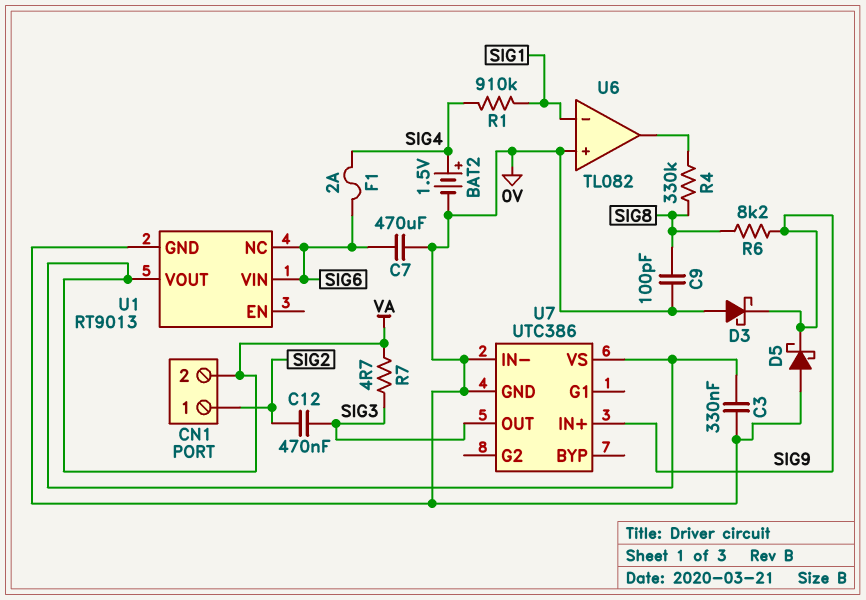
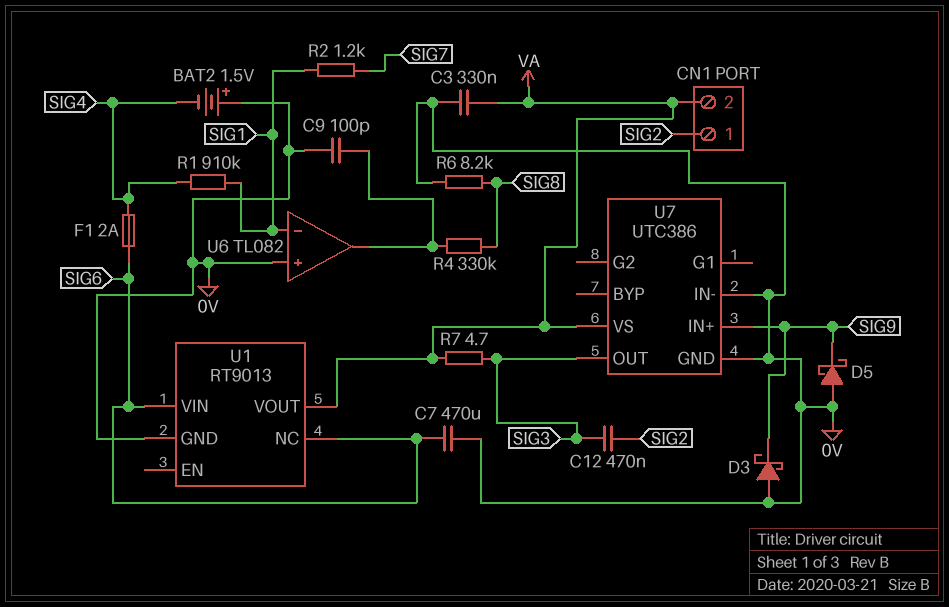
BAT2: 1.5V (plus SIG4, minus 0V) -> 1.5V (plus 0V, minus SIG4)
C9: 100pF (0V, SIG8) -> 100pF (0V, U6/out)
R2: none -> 1.2k (SIG1, SIG7)
R6: 8.2k (SIG8, SIG9) -> 8.2k (0V, SIG8)

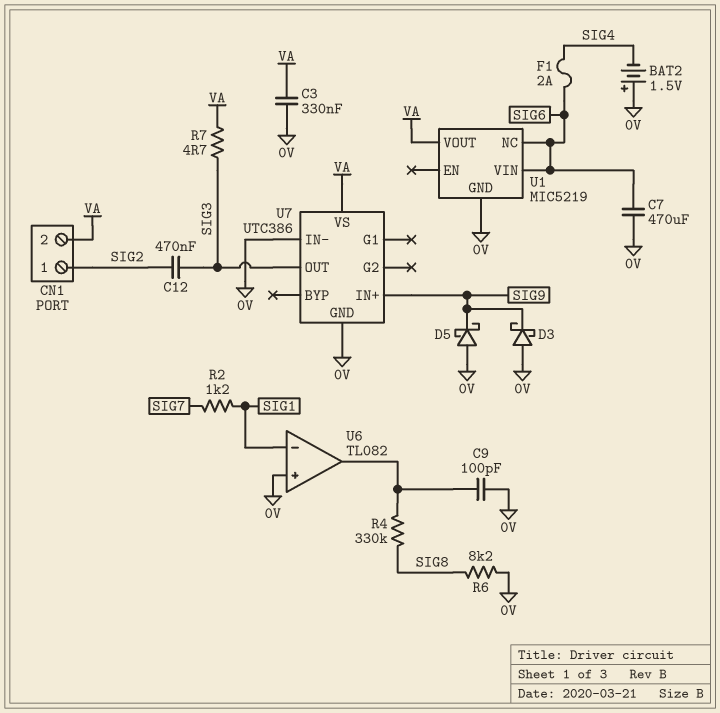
R1: 910k (SIG1, SIG4) -> none
U1: RT9013 -> MIC5219

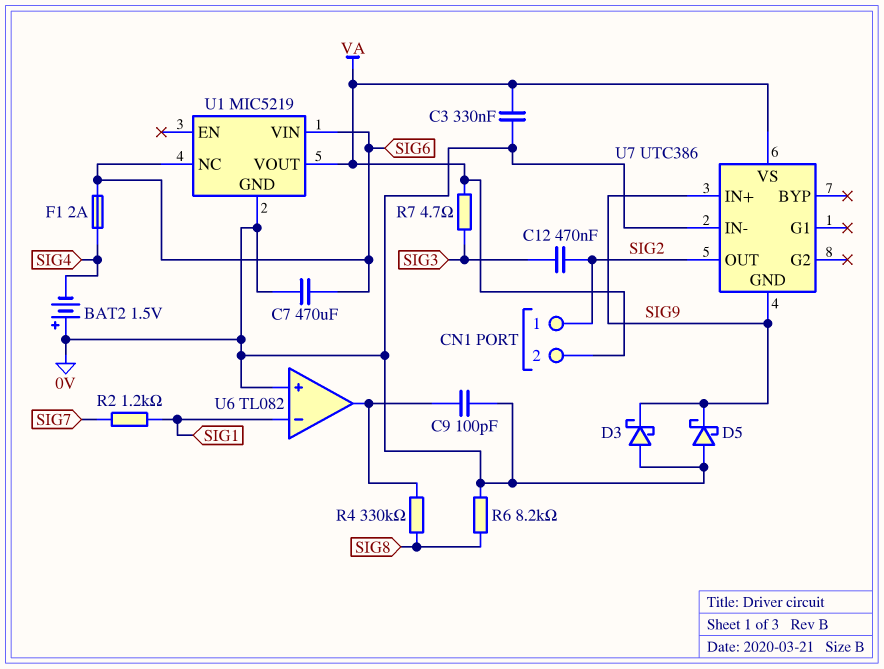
U7 pin GND: 0V -> SIG9
U7 pin OUT: SIG3 -> SIG2

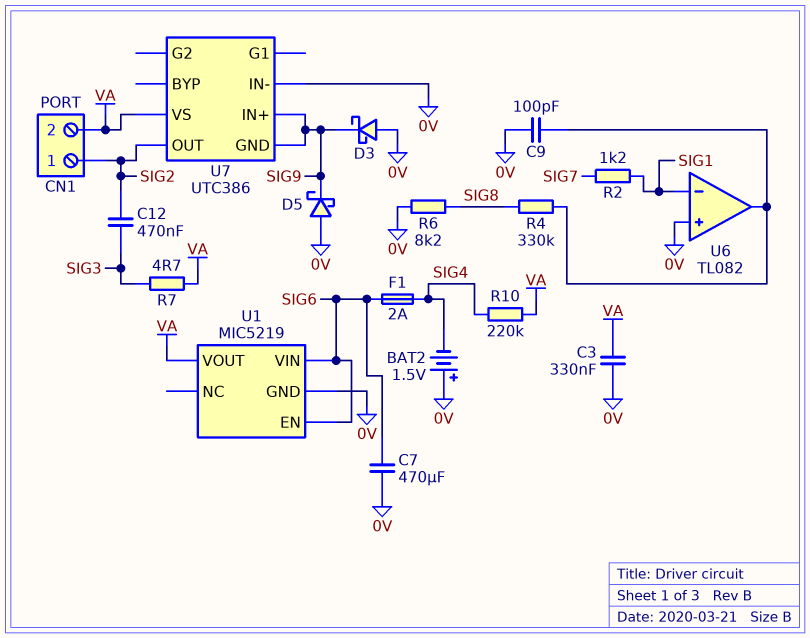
R10: none -> 220k (SIG4, VA)
U1 pin EN: none -> SIG6
U1 pin NC: SIG6 -> none

